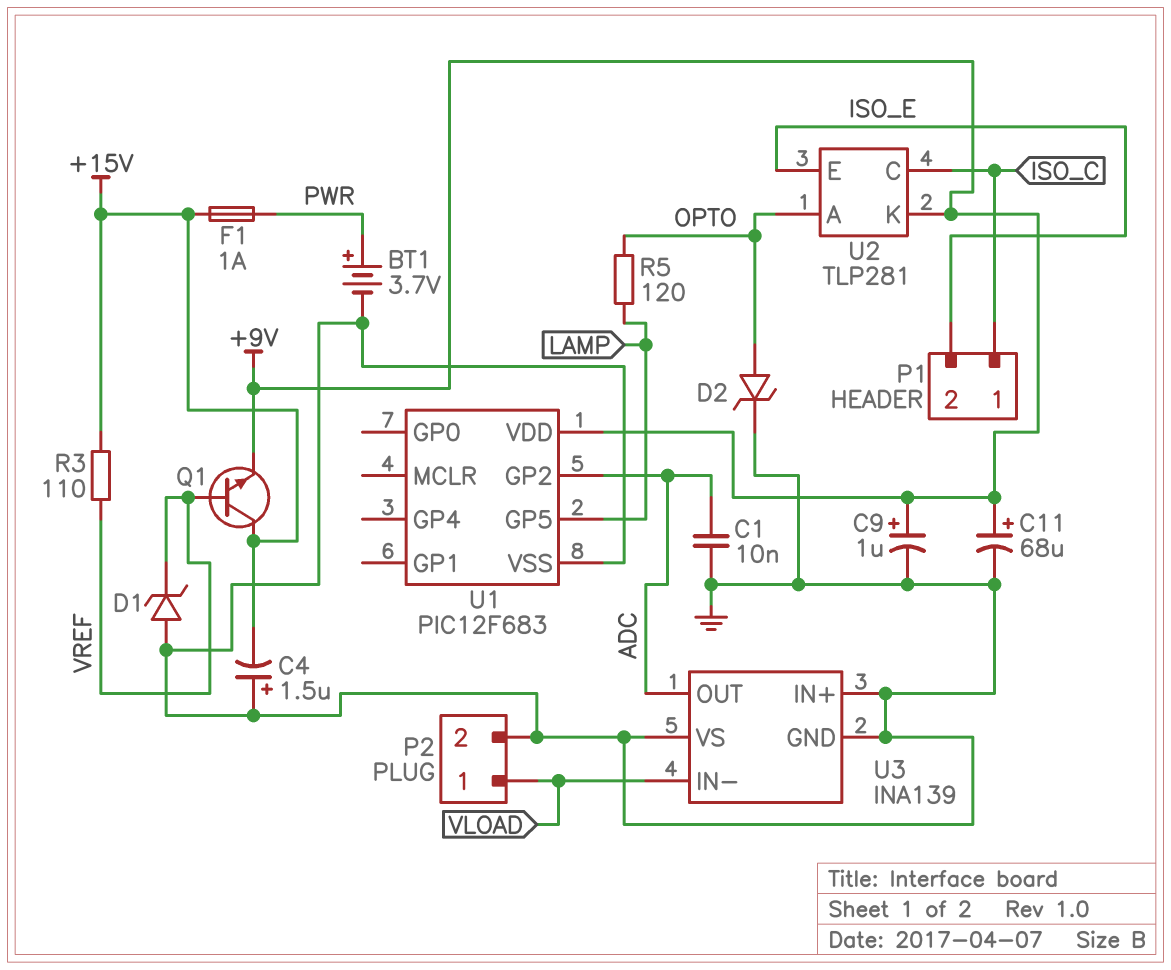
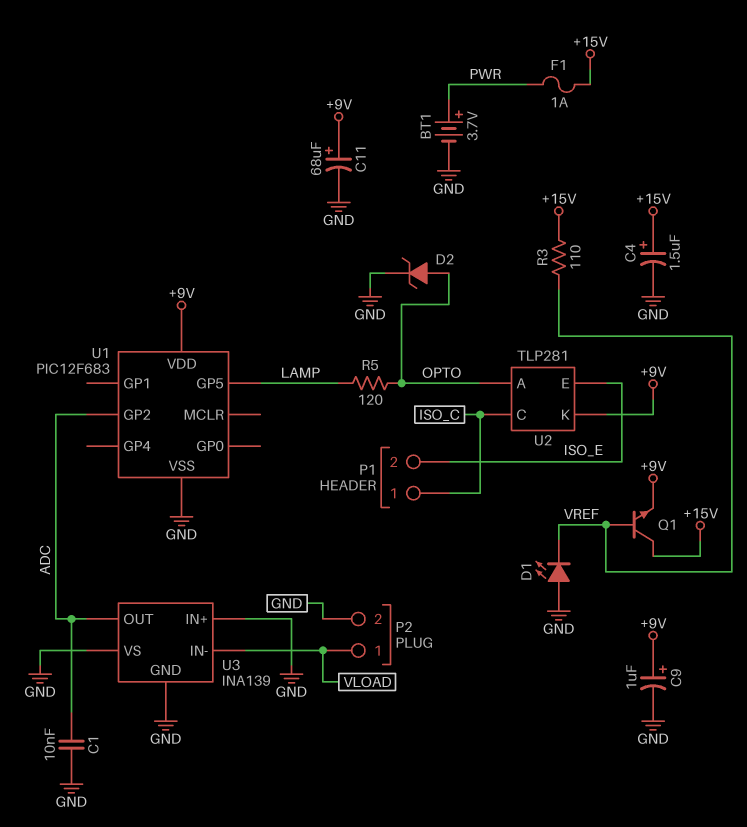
C4: 1.5uF (plus GND, minus +15V) -> 1.5uF (plus +15V, minus GND)
D1: zener (A GND, K VREF) -> LED (A GND, K VREF)

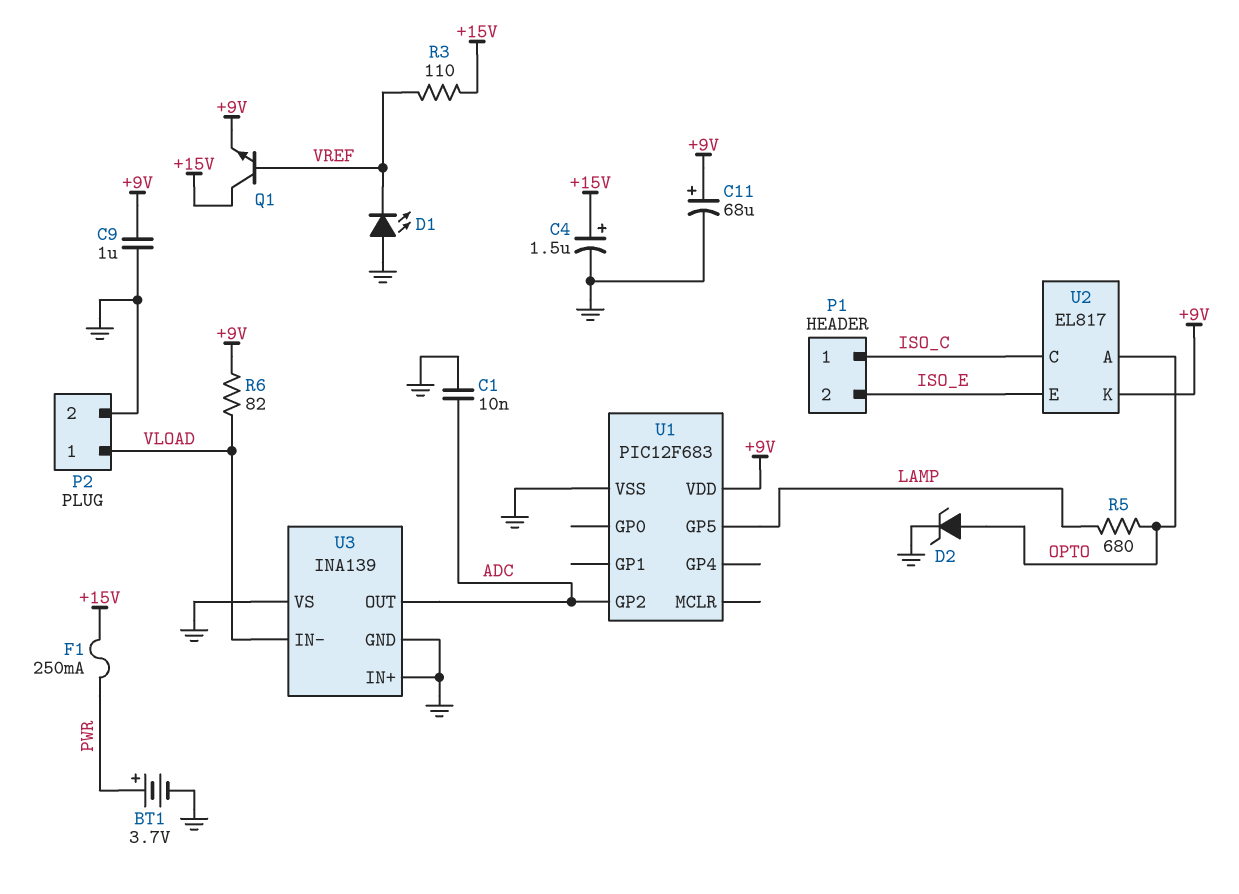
C9: 1uF (plus +9V, minus GND) -> 1uF (+9V, GND)
F1: 1A (+15V, PWR) -> 250mA (+15V, PWR)
R5: 120 (LAMP, OPTO) -> 680 (LAMP, OPTO)
R6: none -> 82 (+9V, VLOAD)
U2: TLP281 -> EL817

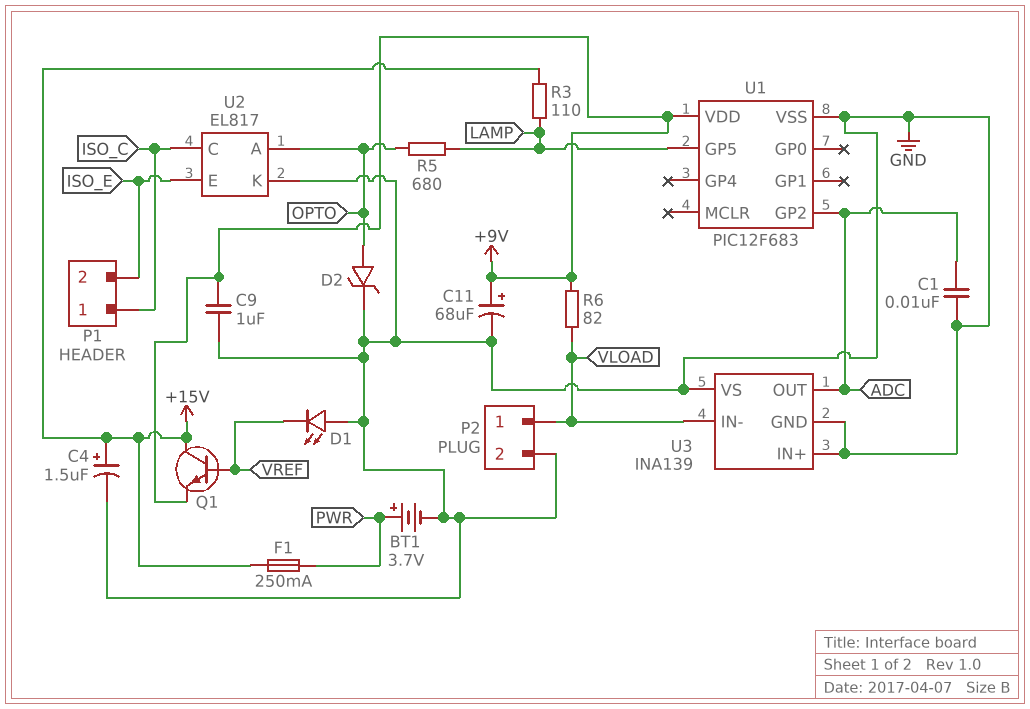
R3: 110 (+15V, VREF) -> 110 (+15V, LAMP)
U2 pin K: +9V -> GND

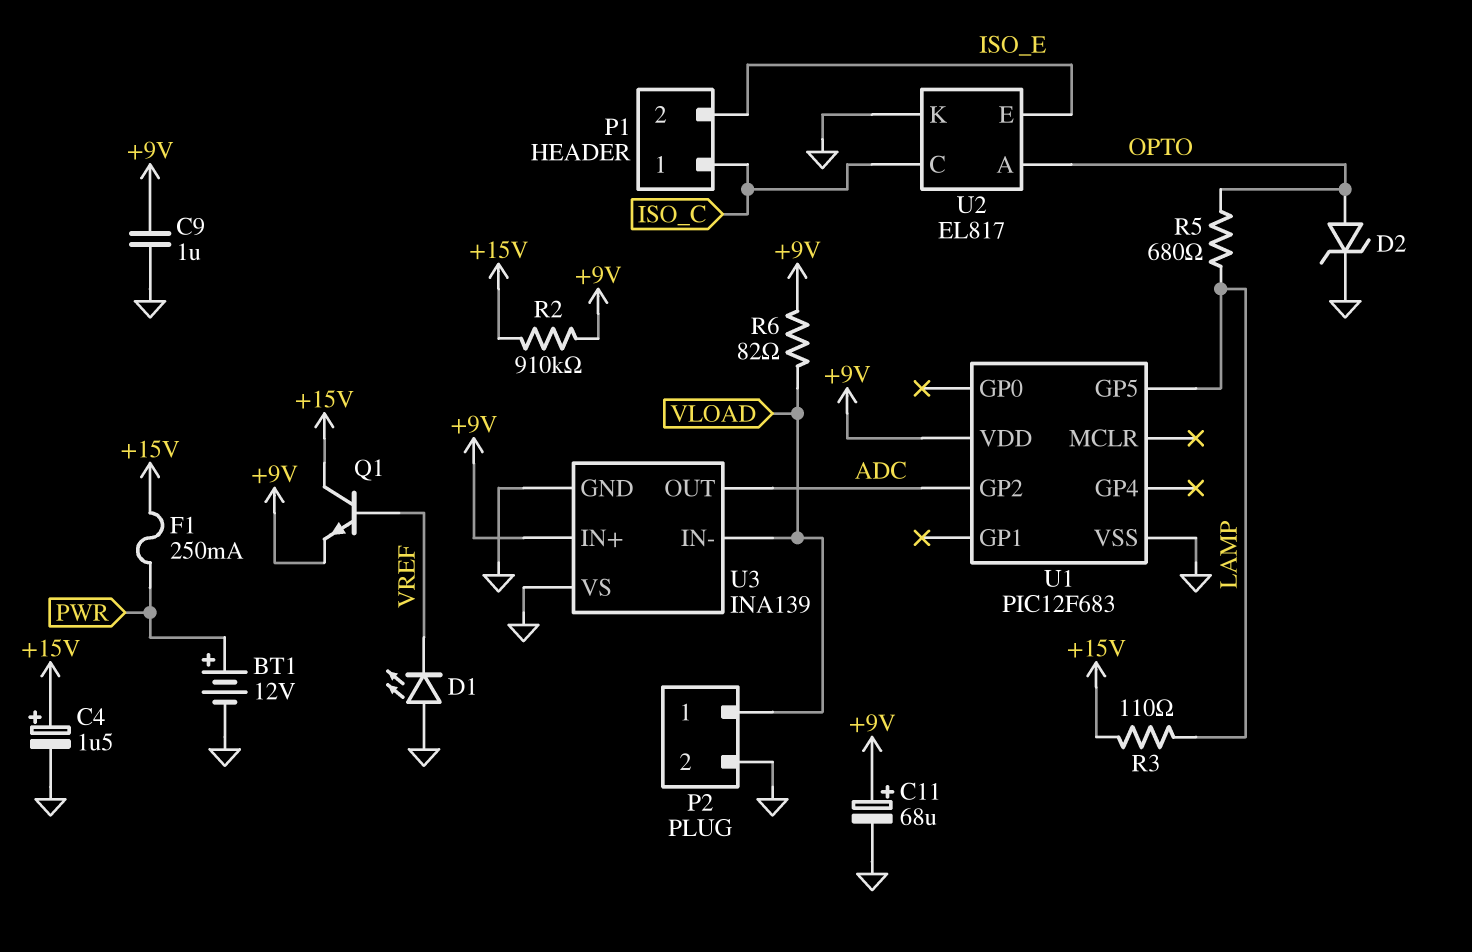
BT1: 3.7V (plus PWR, minus GND) -> 12V (plus PWR, minus GND)
C1: 10nF (ADC, GND) -> none
R2: none -> 910k (+9V, +15V)
U3 pin IN+: GND -> +9V

